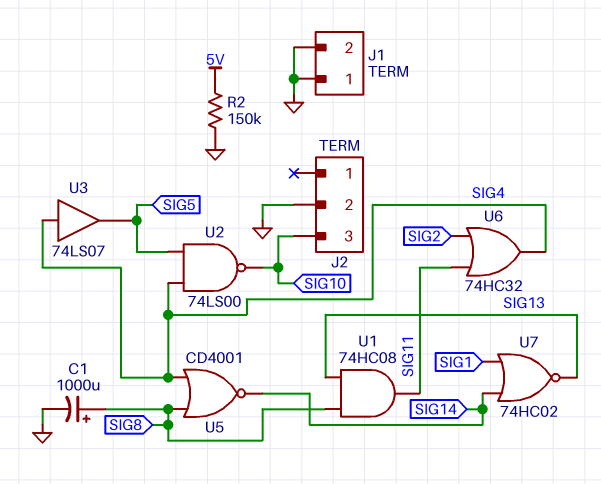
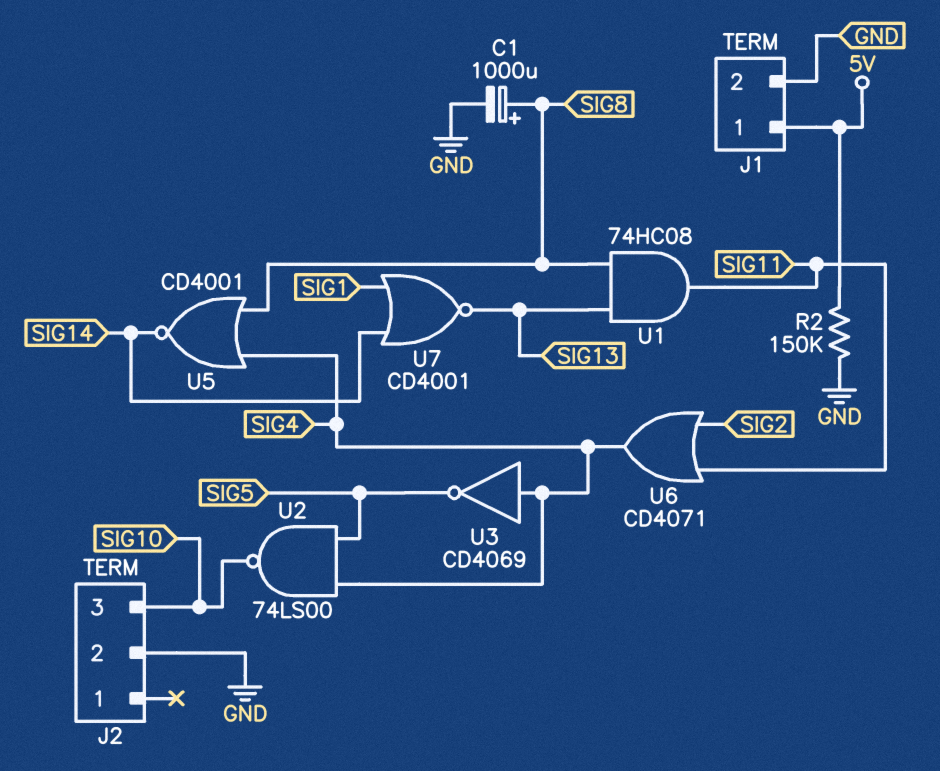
J1 pin 1: GND -> 5V
U3: buffer 74LS07 (in SIG4, out SIG5) -> NOT CD4069 (in SIG4, out SIG5)
U6: OR 74HC32 (in SIG2, in SIG11, out SIG4) -> OR CD4071 (in SIG2, in SIG11, out SIG4)
U7: NOR 74HC02 (in SIG1, in SIG14, out SIG13) -> NOR CD4001 (in SIG1, in SIG14, out SIG13)

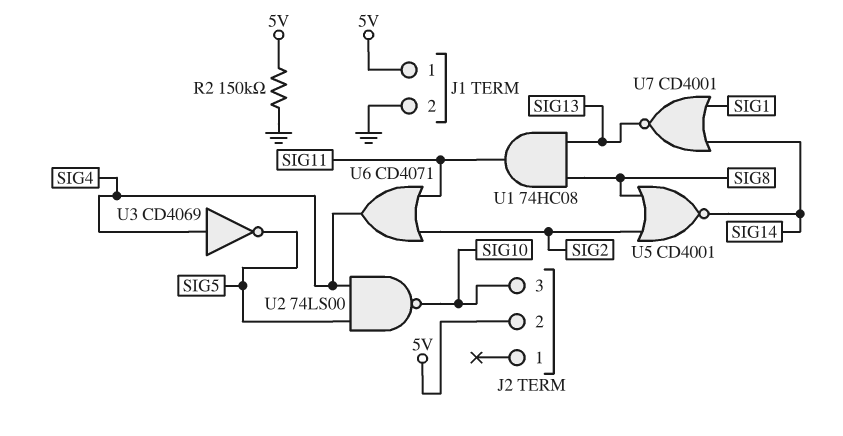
C1: 1000uF (plus SIG8, minus GND) -> none
J2 pin 2: GND -> 5V
U5: NOR CD4001 (in SIG4, in SIG8, out SIG14) -> NOR CD4001 (in SIG2, in SIG8, out SIG14)

